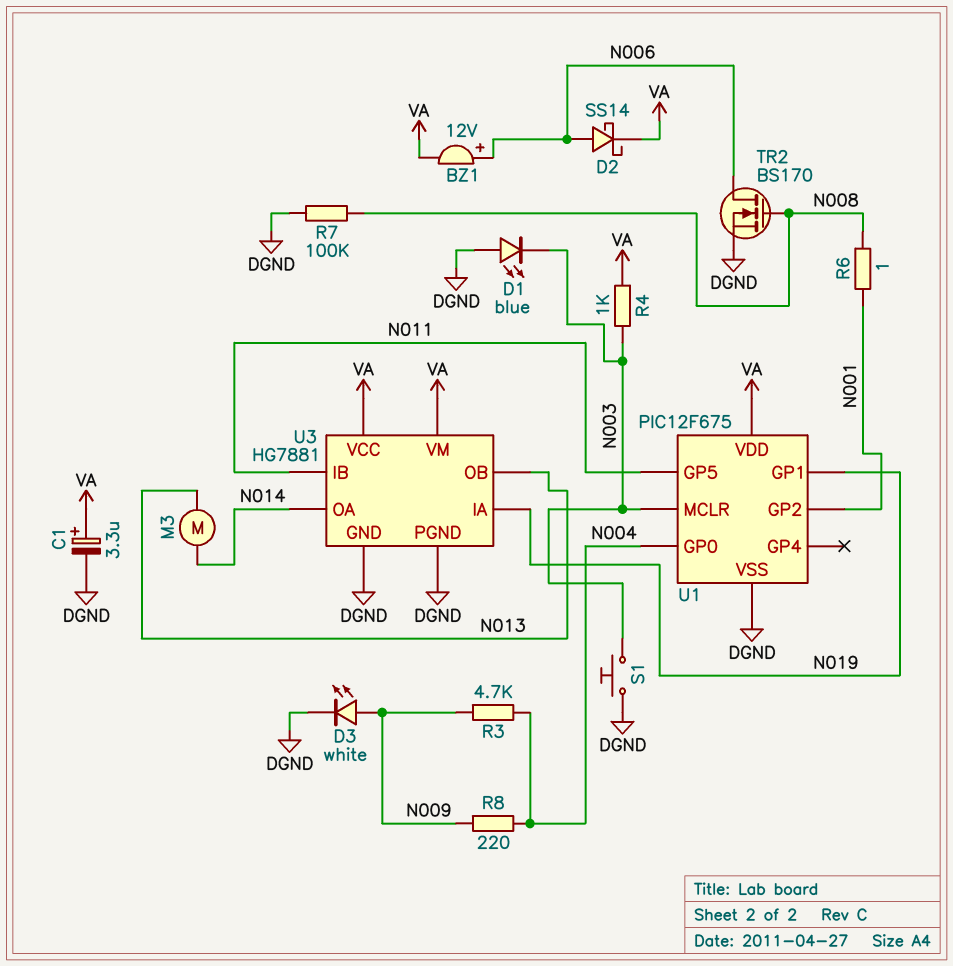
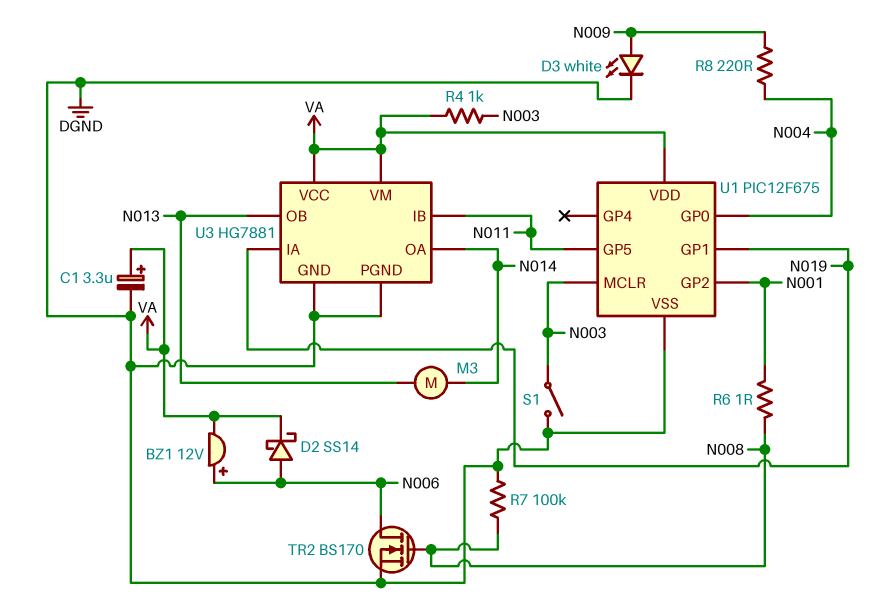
D1: LED blue (A DGND, K N003) -> none
R3: 4.7k (N004, N009) -> none
S1: button (DGND, N003) -> switch (DGND, N003)

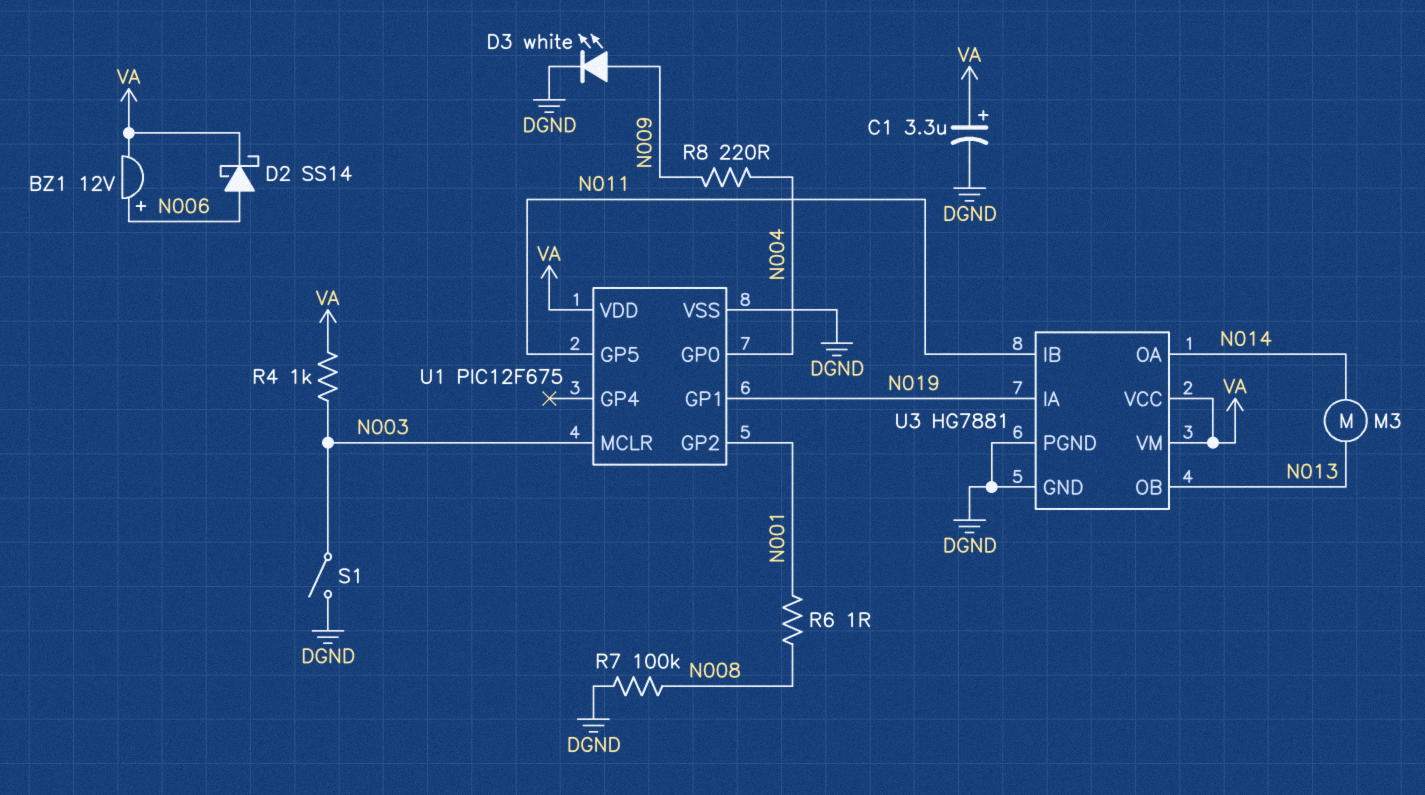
TR2: NMOS BS170 (G N008, D N006, S DGND) -> none

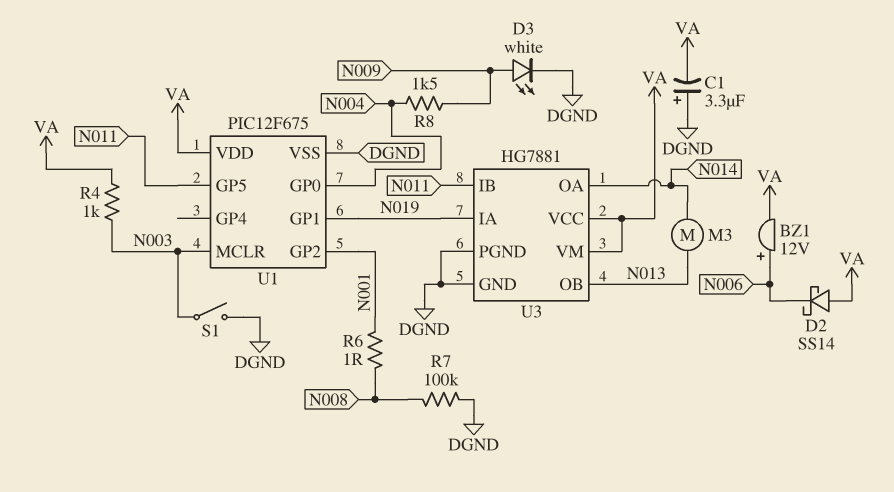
C1: 3.3uF (plus VA, minus DGND) -> 3.3uF (plus DGND, minus VA)
D2: schottky SS14 (A N006, K VA) -> schottky SS14 (A VA, K N006)
R8: 220 (N004, N009) -> 1.5k (N004, N009)

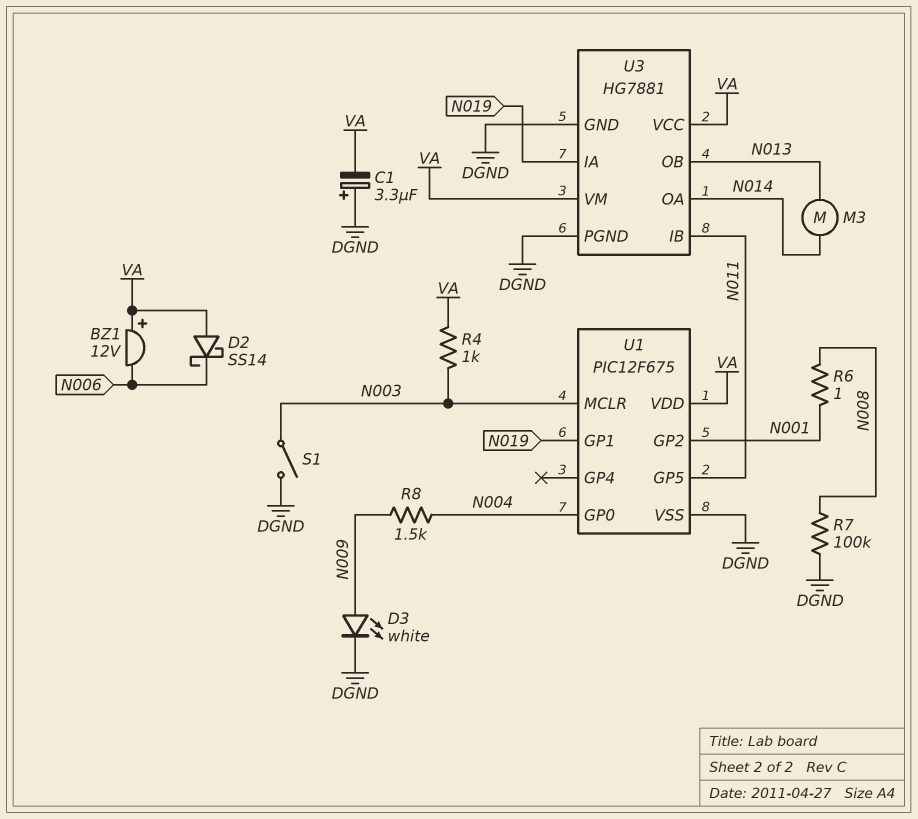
BZ1: buzzer 12V (plus N006, minus VA) -> buzzer 12V (plus VA, minus N006)

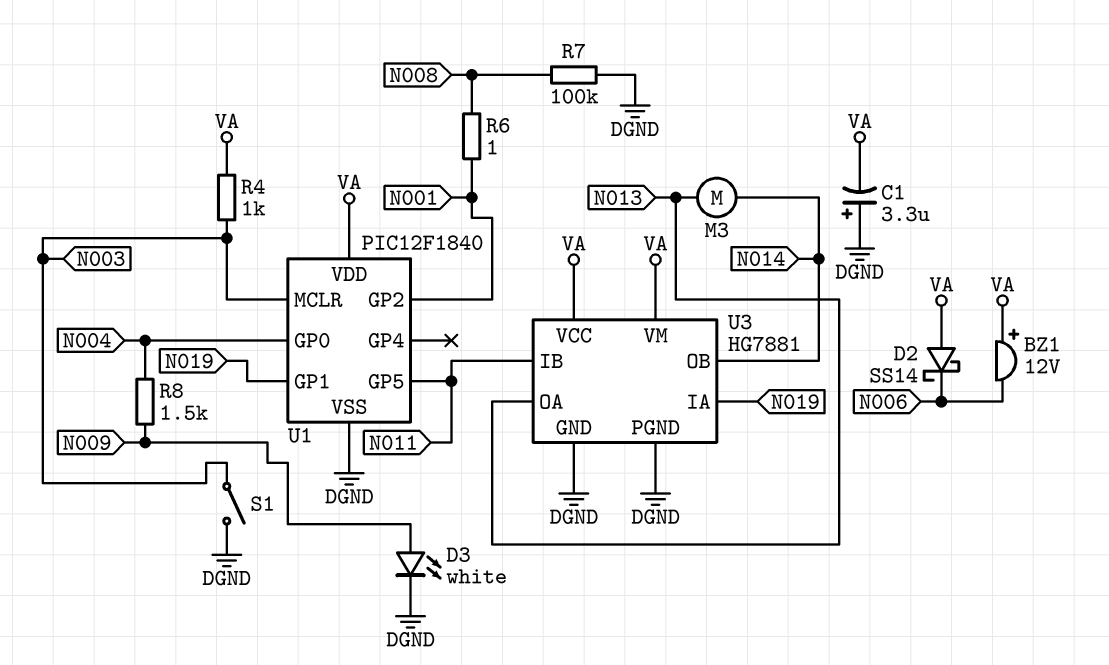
U1: PIC12F675 -> PIC12F1840
U3 pin OA: N014 -> N013
U3 pin OB: N013 -> N014

